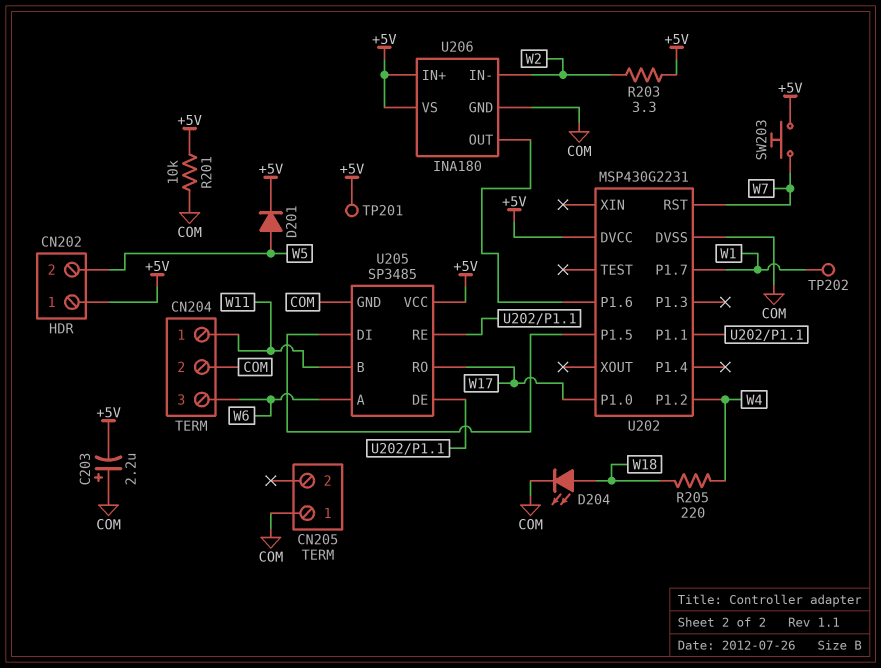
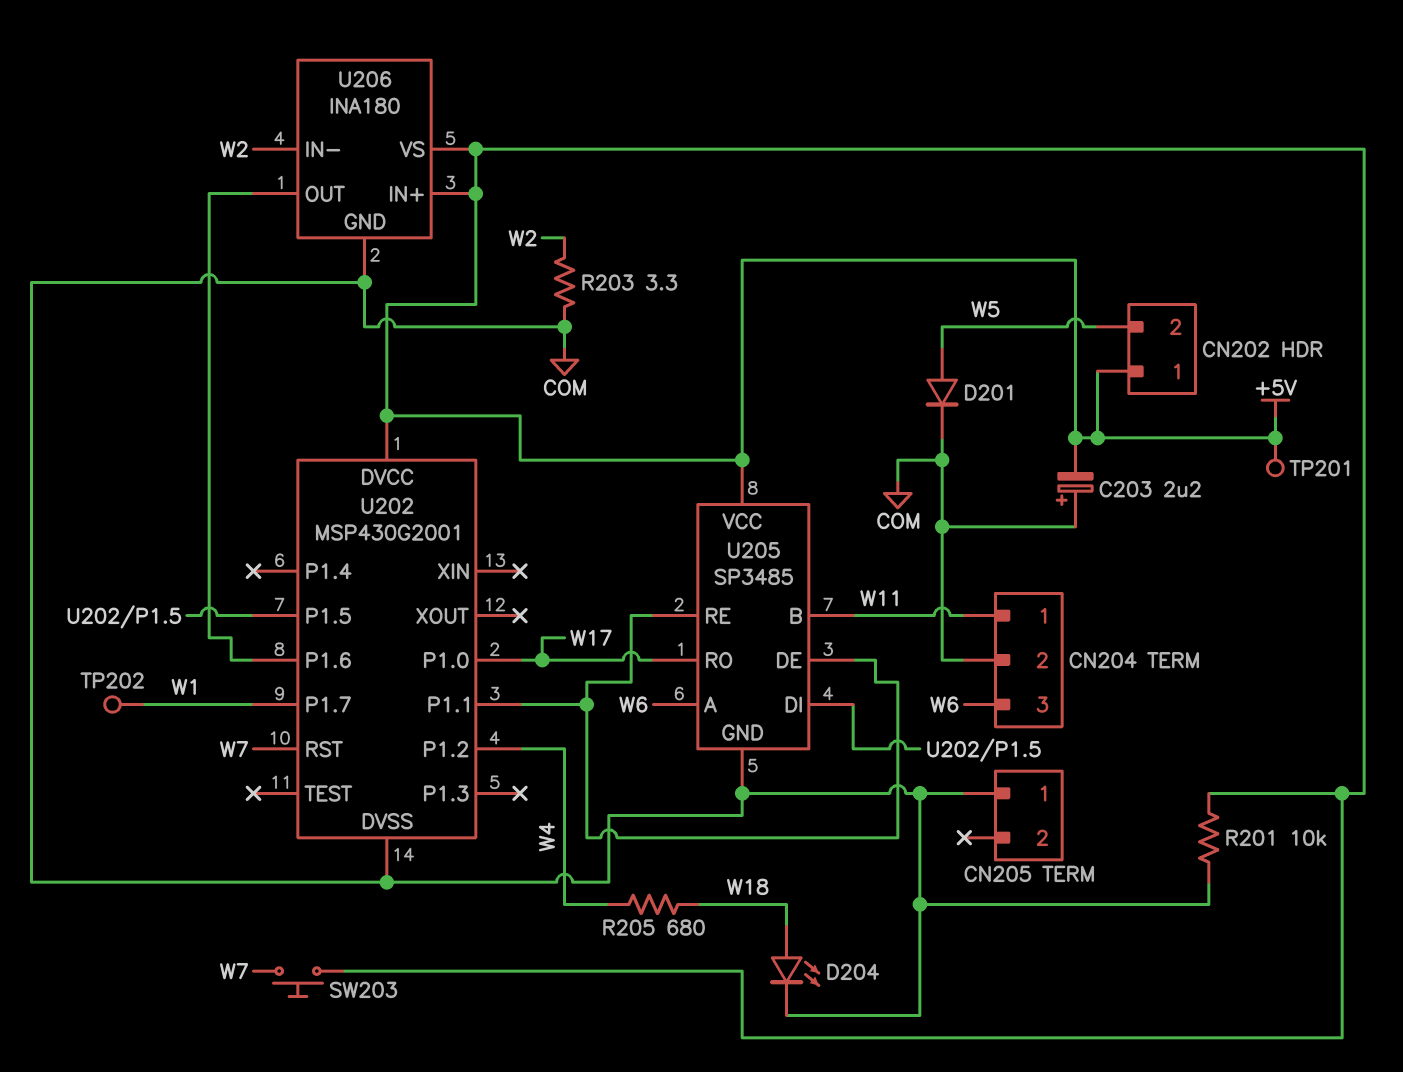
D201: diode (A W5, K +5V) -> diode (A W5, K COM)
R203: 3.3 (+5V, W2) -> 3.3 (COM, W2)
R205: 220 (W4, W18) -> 680 (W4, W18)
U202: MSP430G2231 -> MSP430G2001

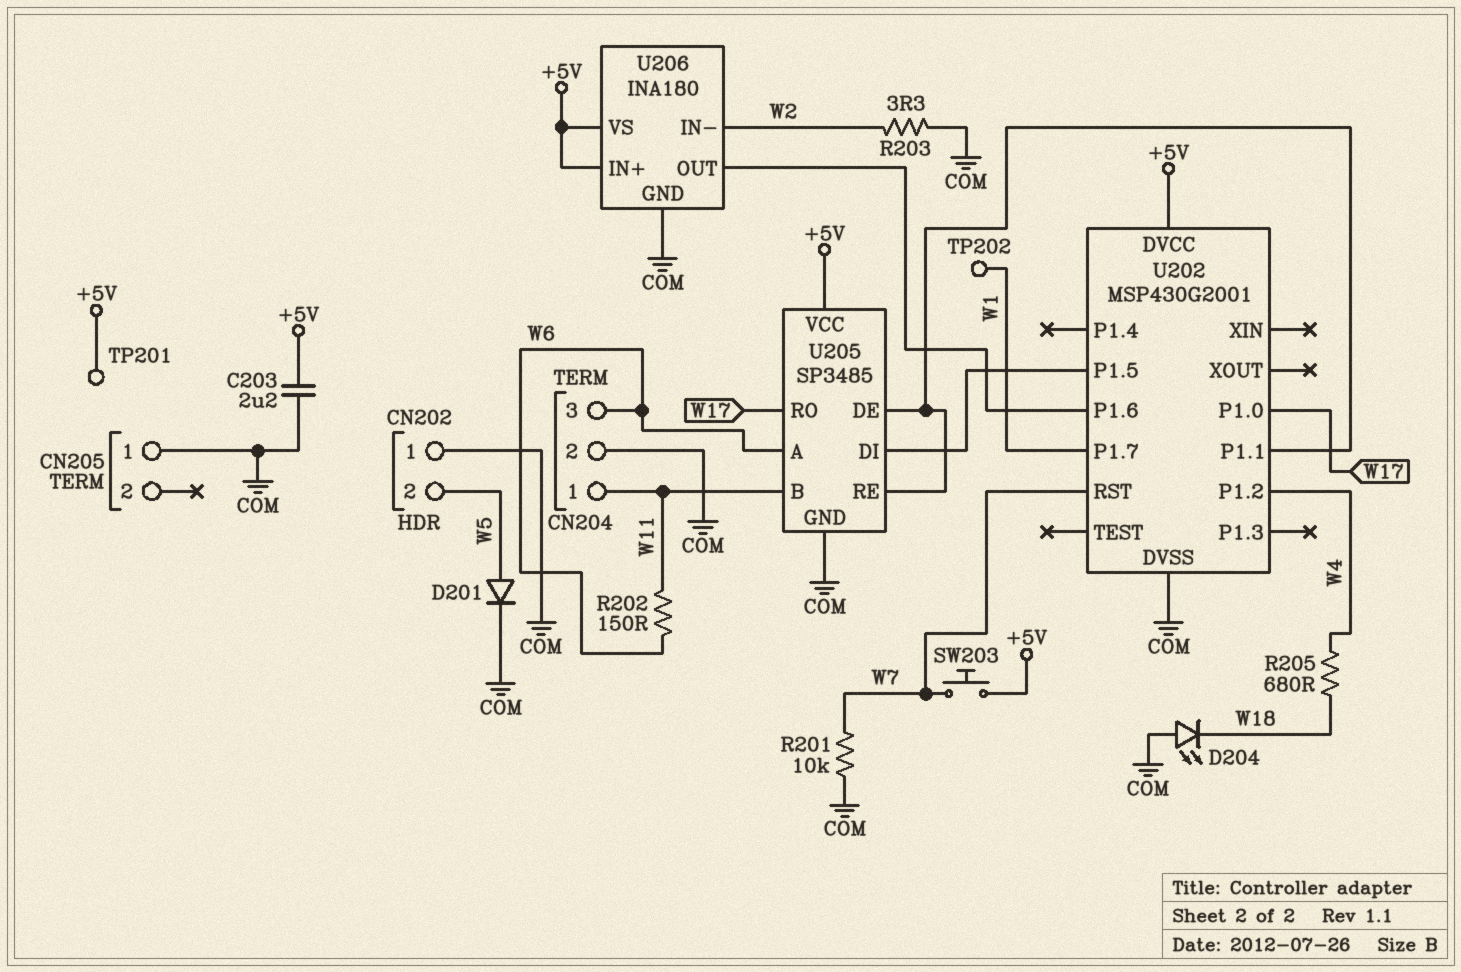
C203: 2.2uF (plus COM, minus +5V) -> 2.2uF (+5V, COM)
CN202 pin 1: +5V -> COM
D204: LED (A W18, K COM) -> LED (A COM, K W18)
R201: 10k (+5V, COM) -> 10k (COM, W7)
R202: none -> 150 (W6, W11)

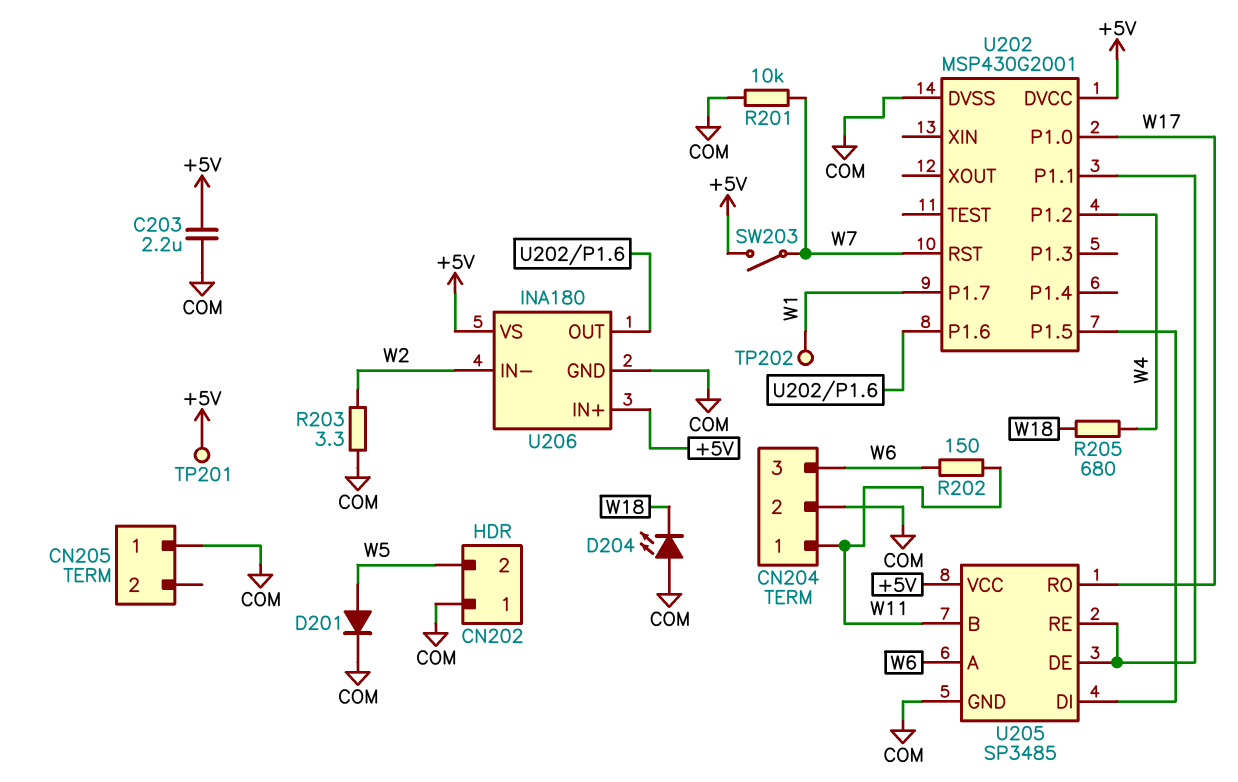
SW203: button (+5V, W7) -> switch (+5V, W7)

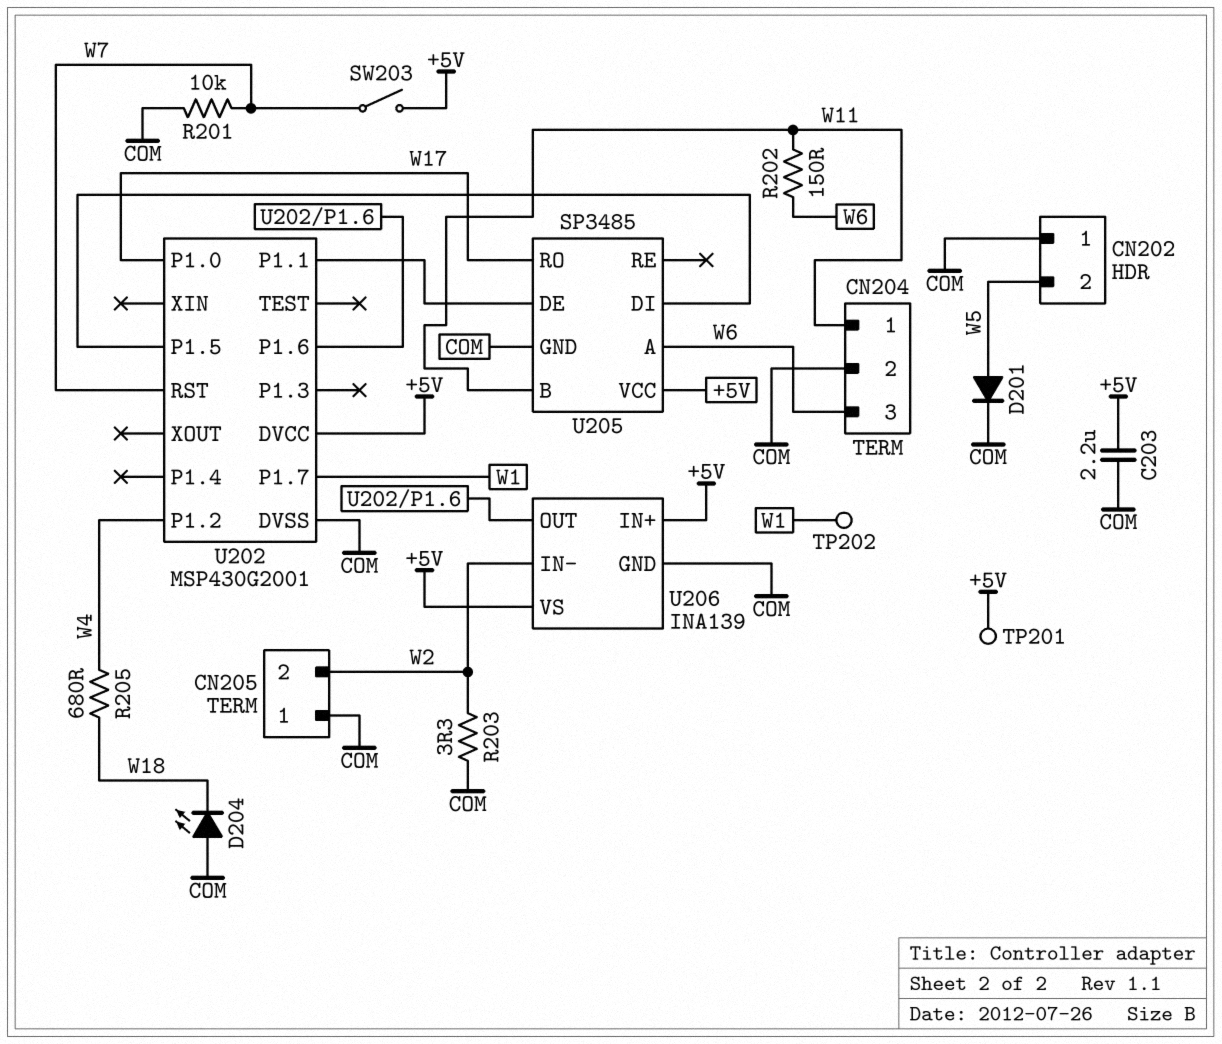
CN205 pin 2: none -> W2
U205 pin RE: U202/P1.1 -> none
U206: INA180 -> INA139

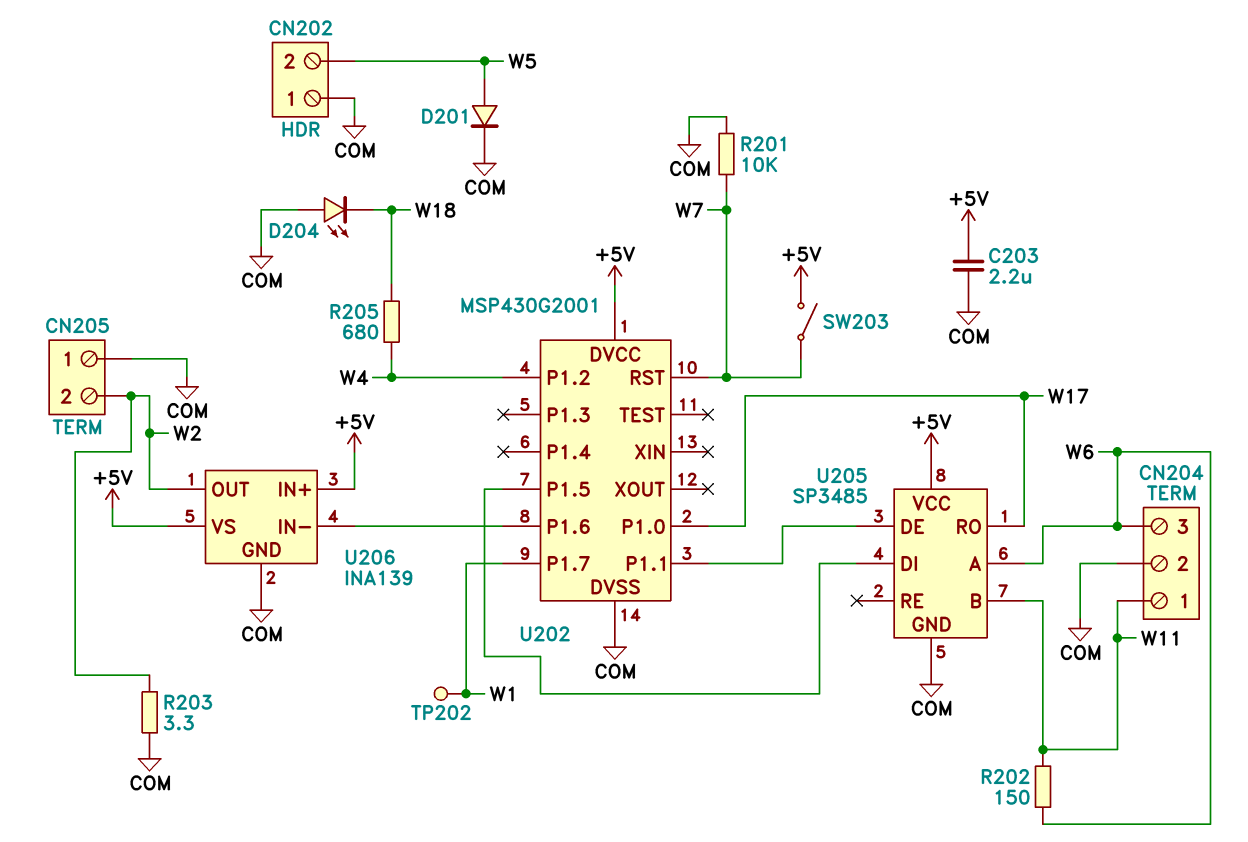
TP201: test point (+5V) -> none
U206 pin IN-: W2 -> U202/P1.6
U206 pin OUT: U202/P1.6 -> W2

